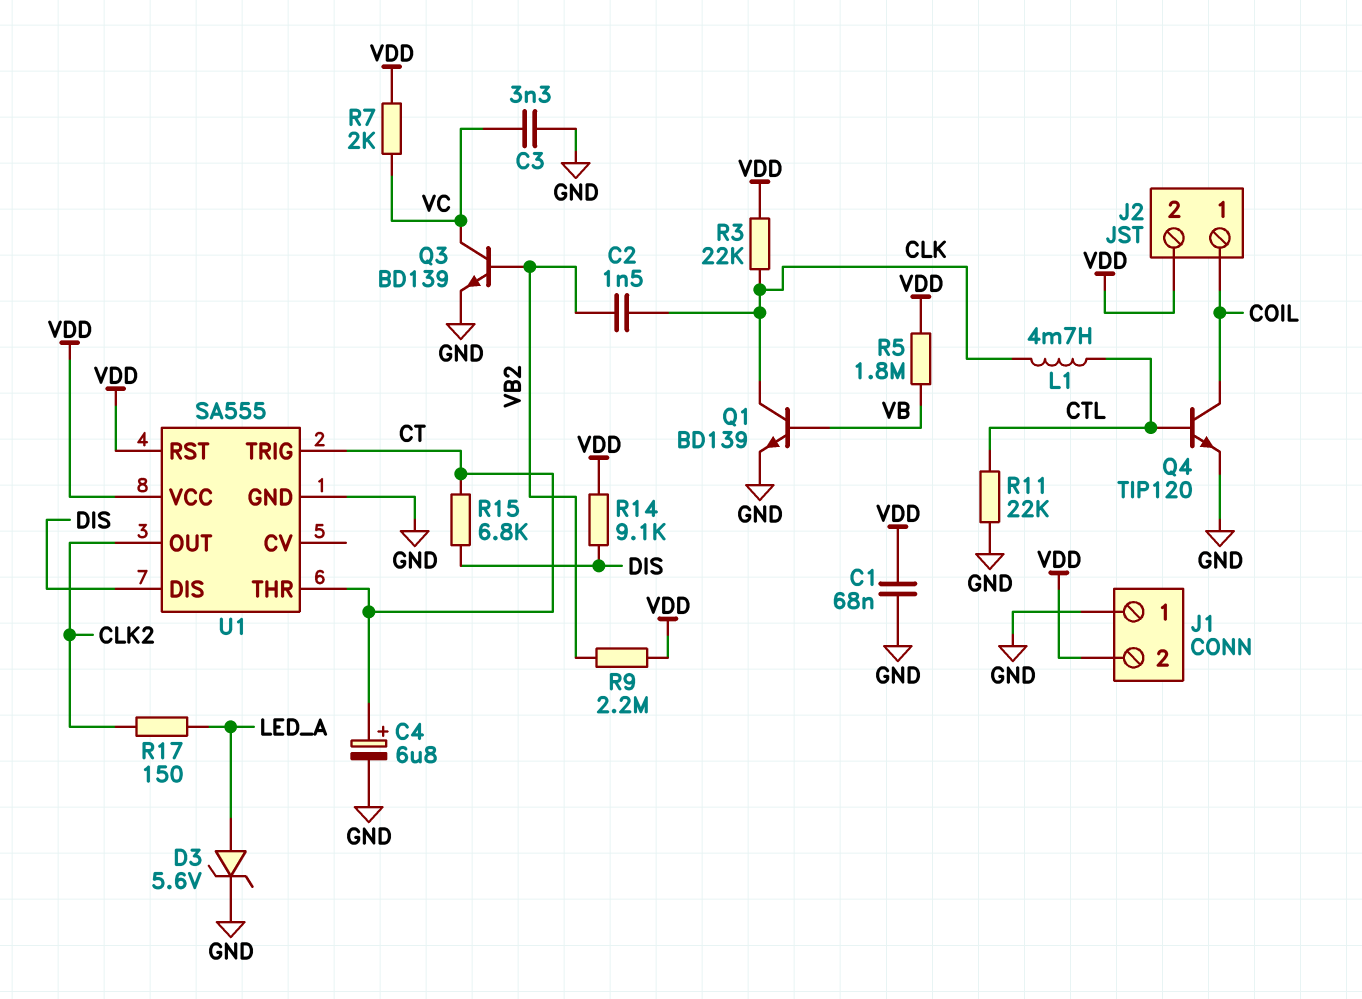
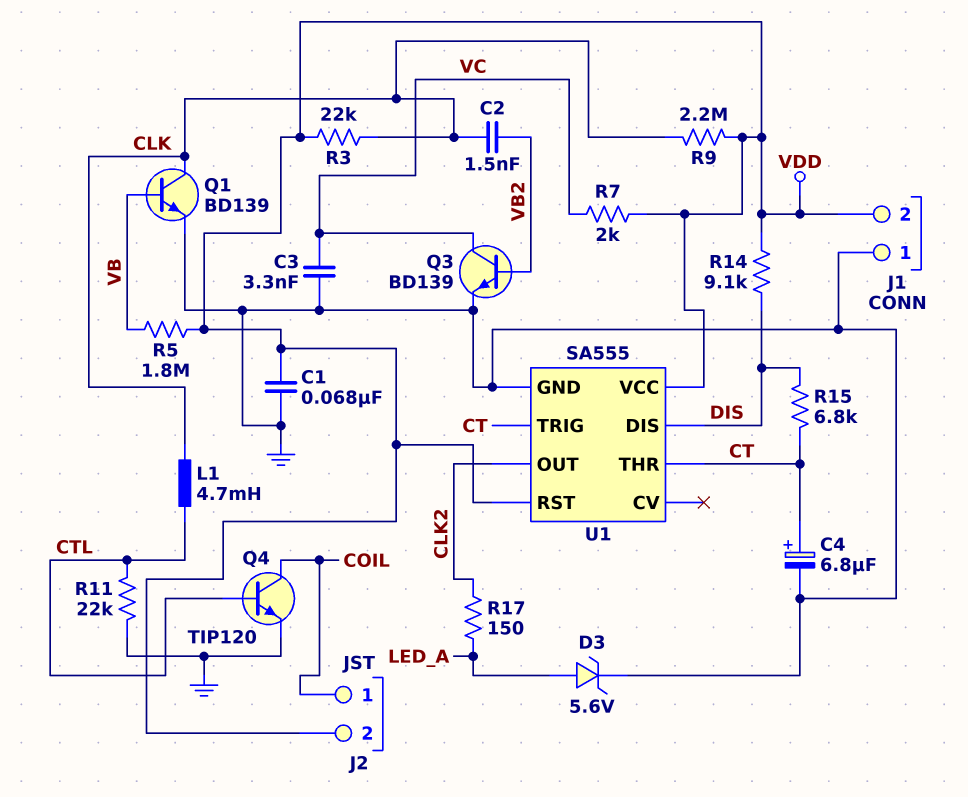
R9: 2.2M (VB2, VDD) -> 2.2M (CLK, VDD)

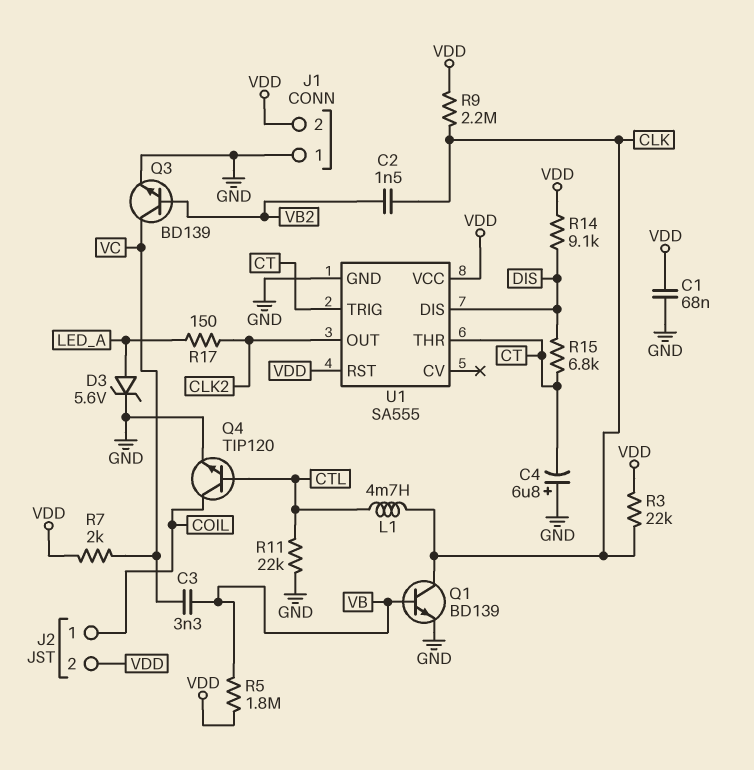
C3: 3.3nF (GND, VC) -> 3.3nF (VB, VC)
C4: 6.8uF (plus CT, minus GND) -> 6.8uF (plus GND, minus CT)

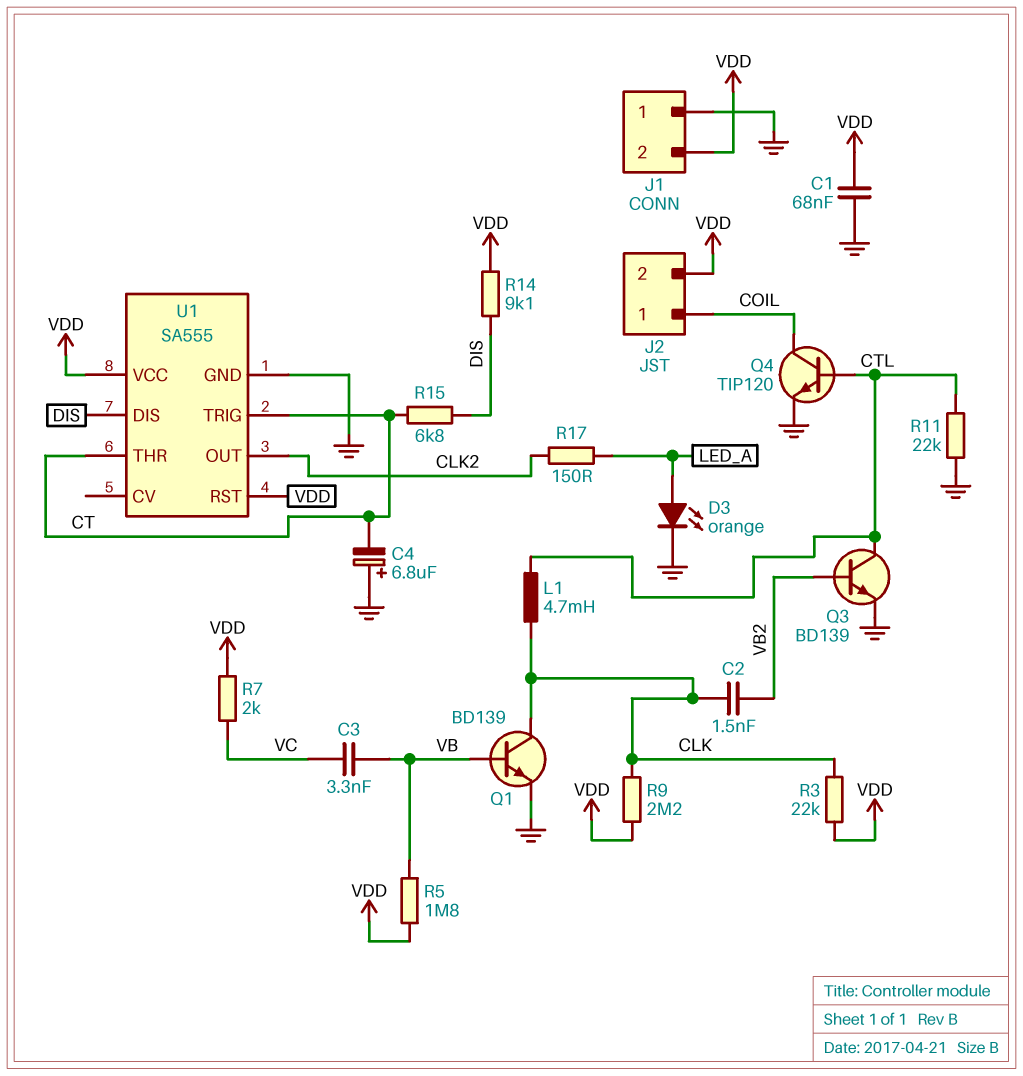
D3: zener 5.6V (A LED_A, K GND) -> LED orange (A LED_A, K GND)
Q3: NPN BD139 (B VB2, C VC, E GND) -> NPN BD139 (B VB2, C CTL, E GND)

